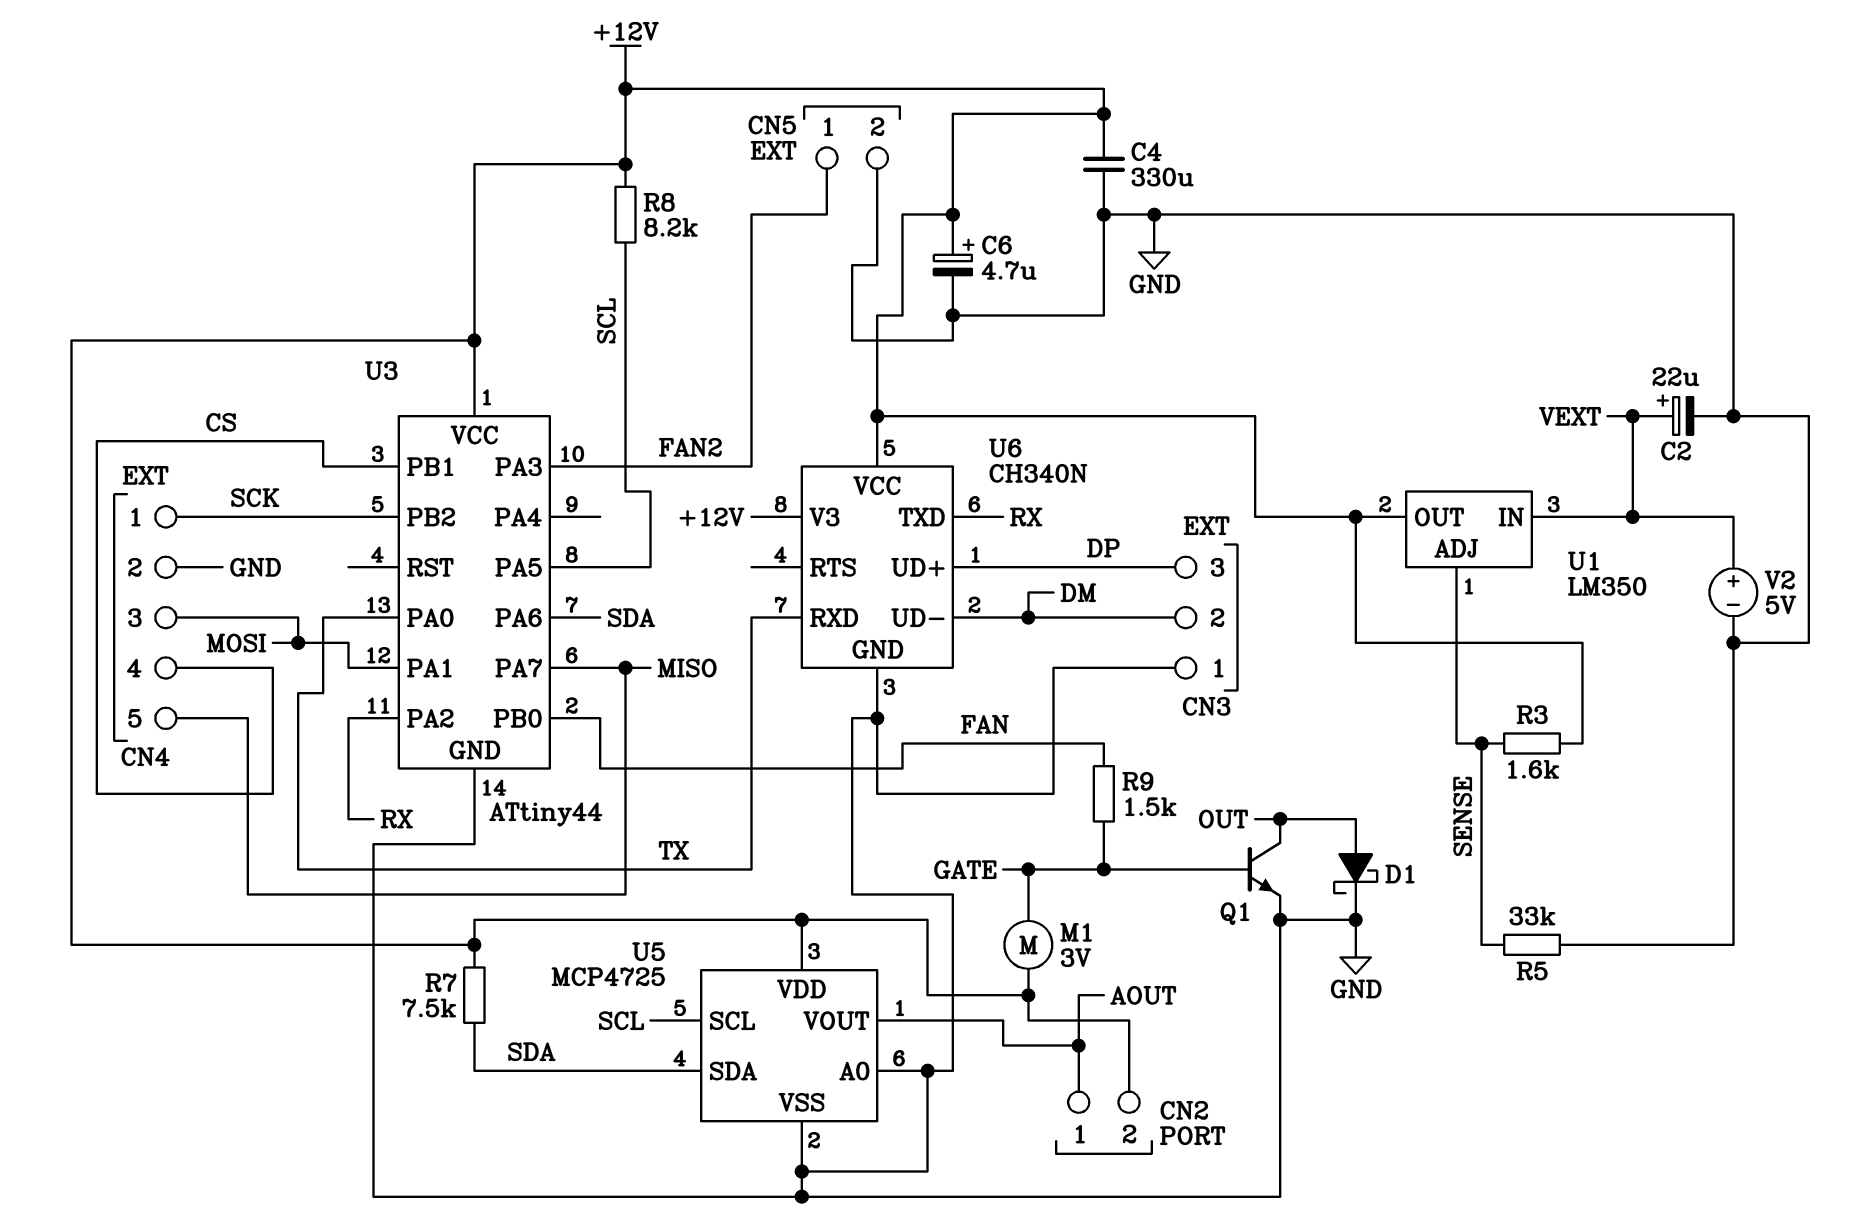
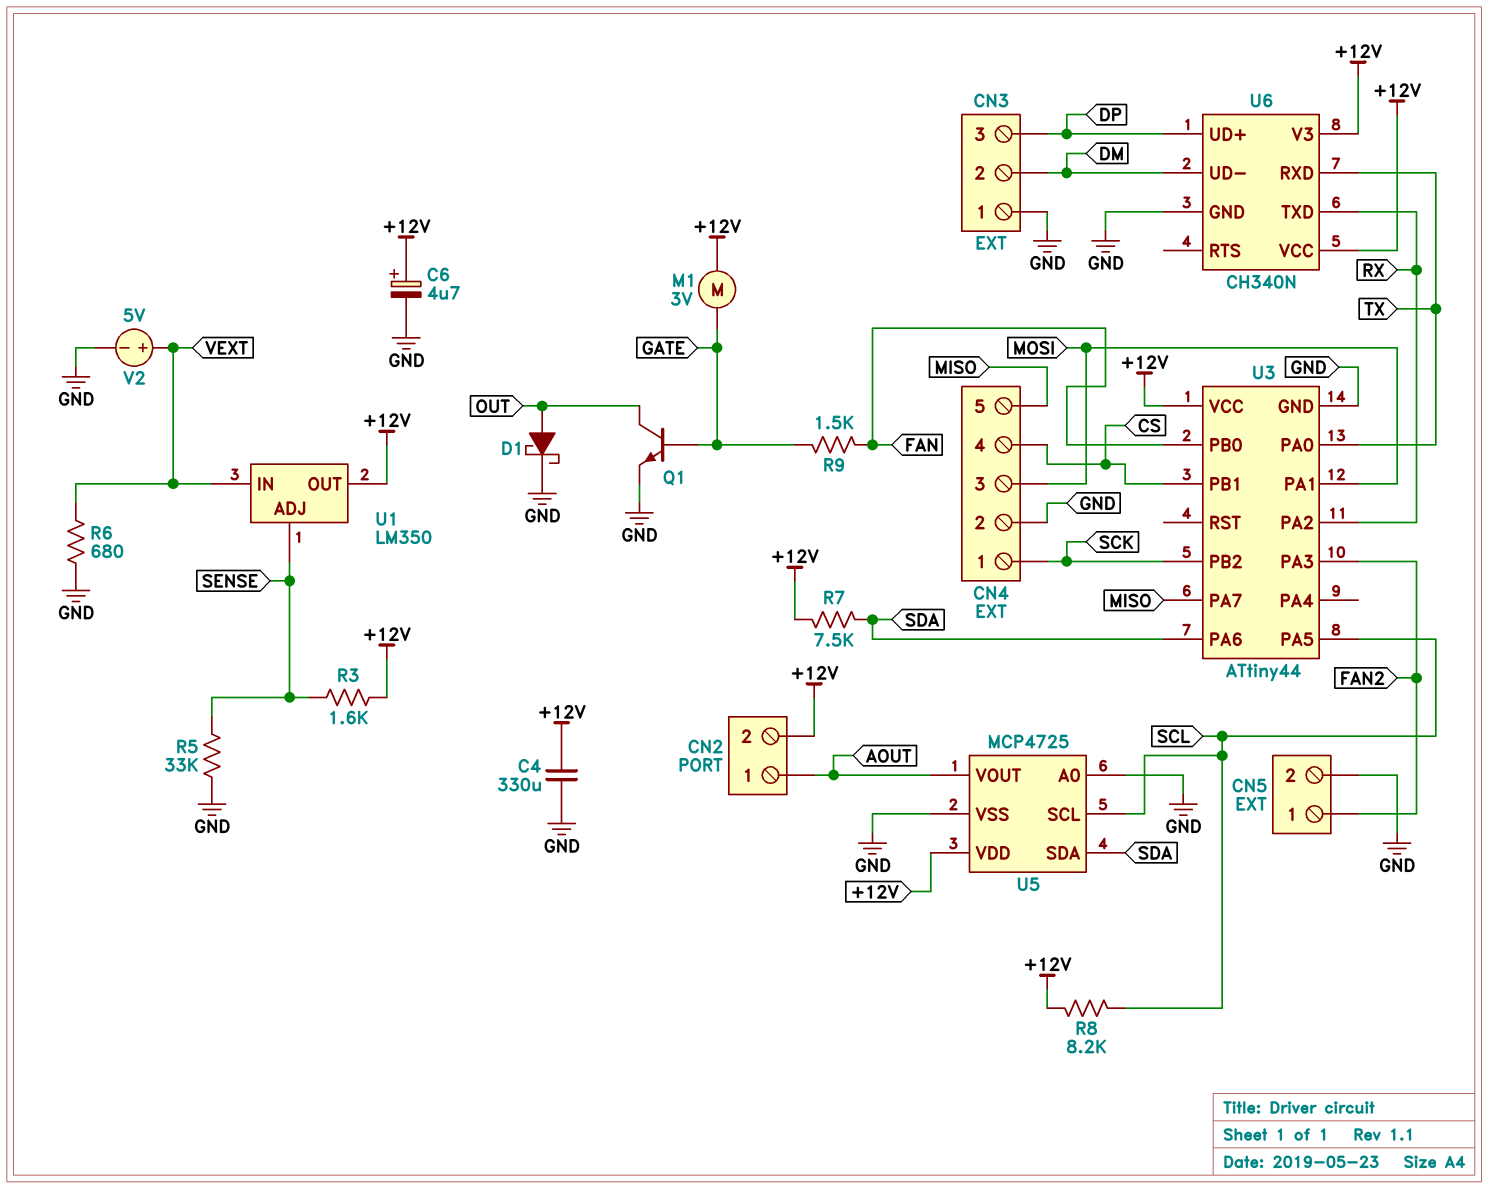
C2: 22uF (plus VEXT, minus GND) -> none
R6: none -> 680 (GND, VEXT)

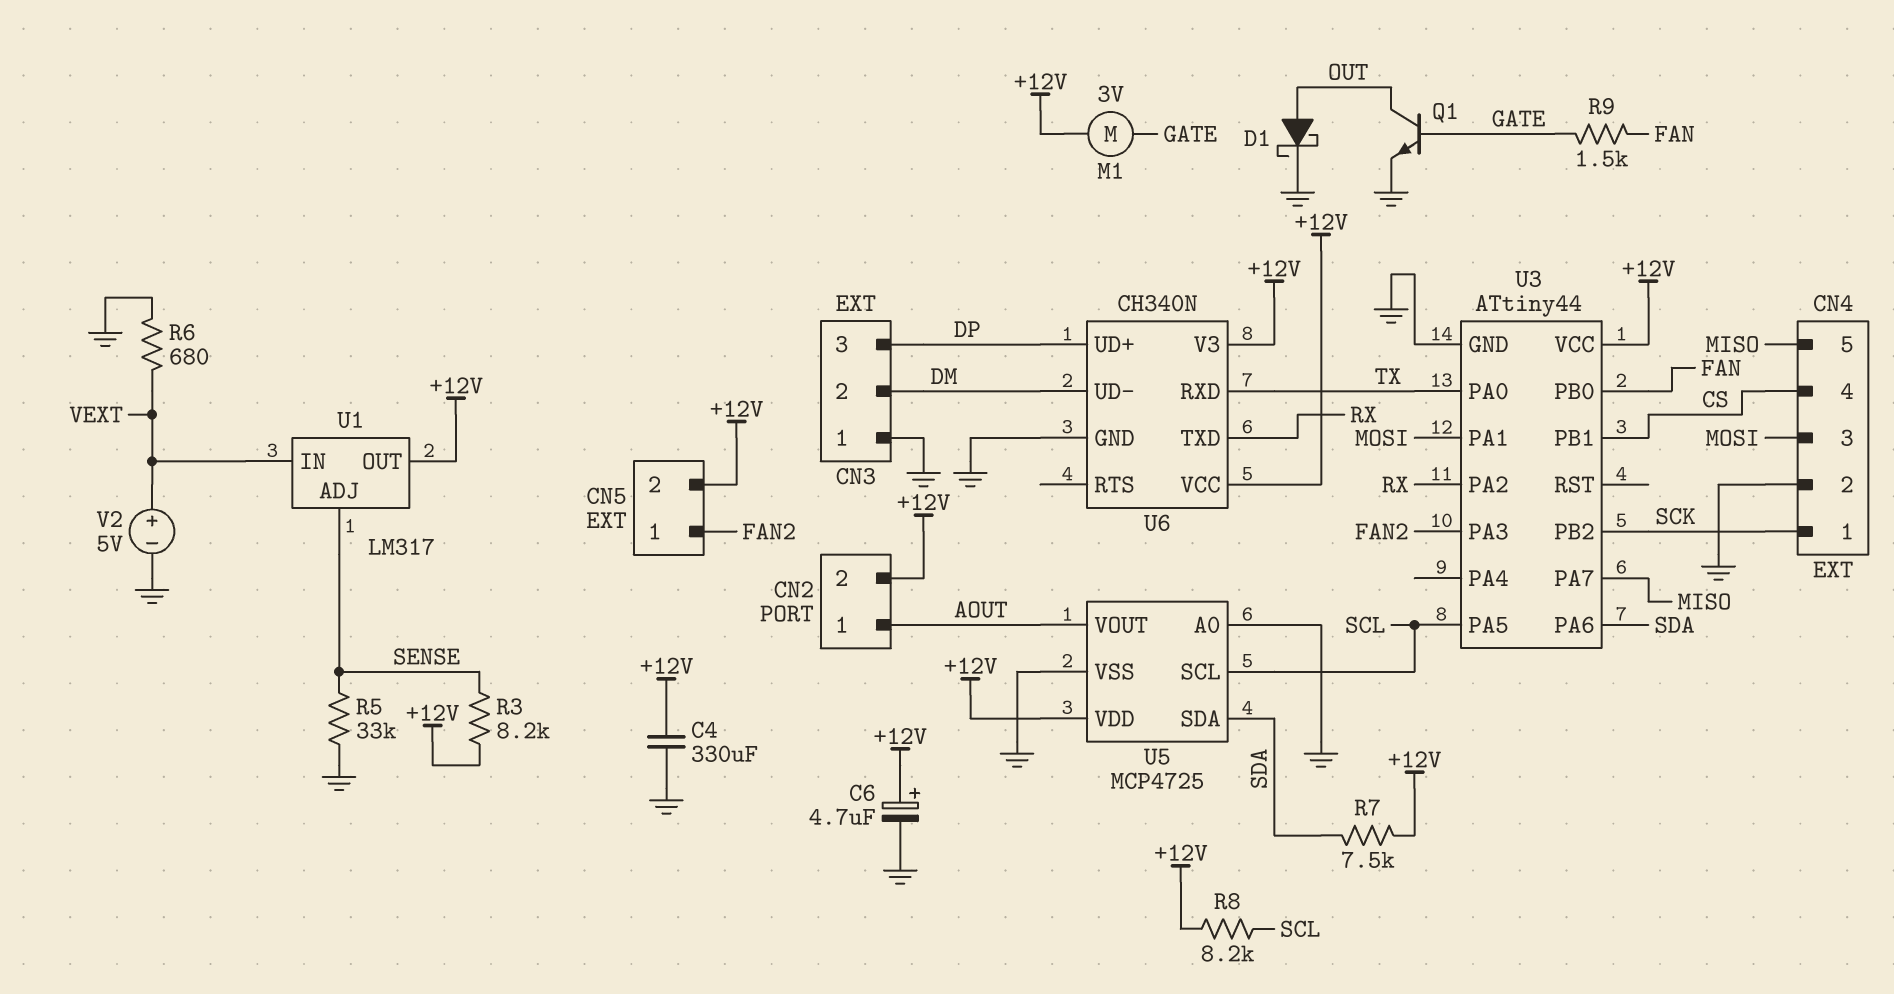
CN5 pin 2: GND -> +12V
R3: 1.6k (+12V, SENSE) -> 8.2k (+12V, SENSE)
U1: LM350 -> LM317

